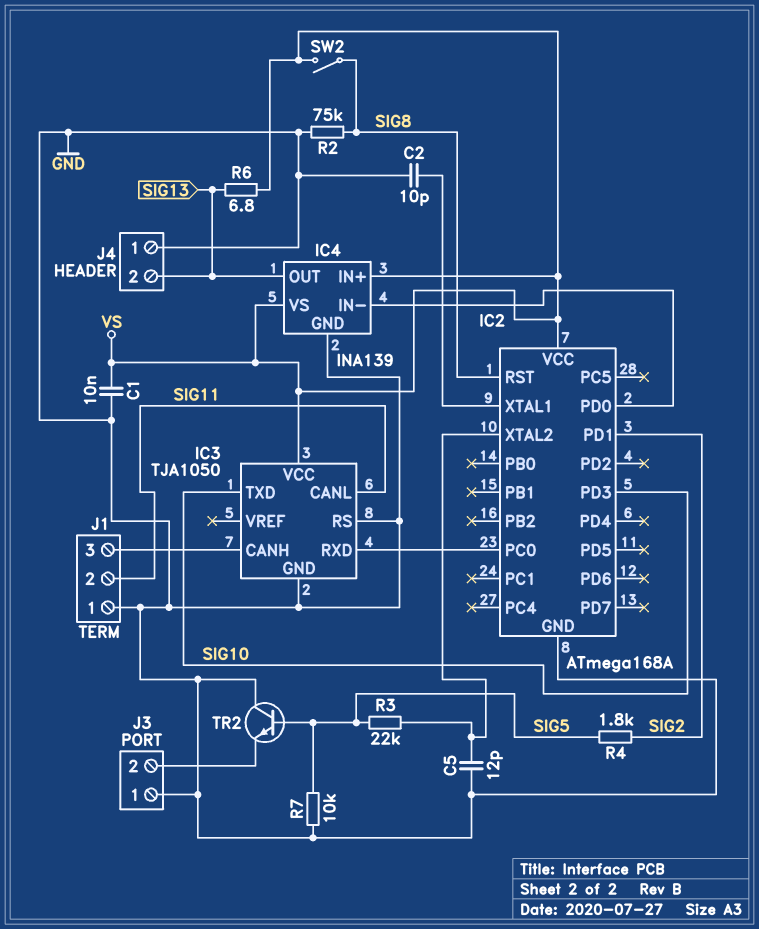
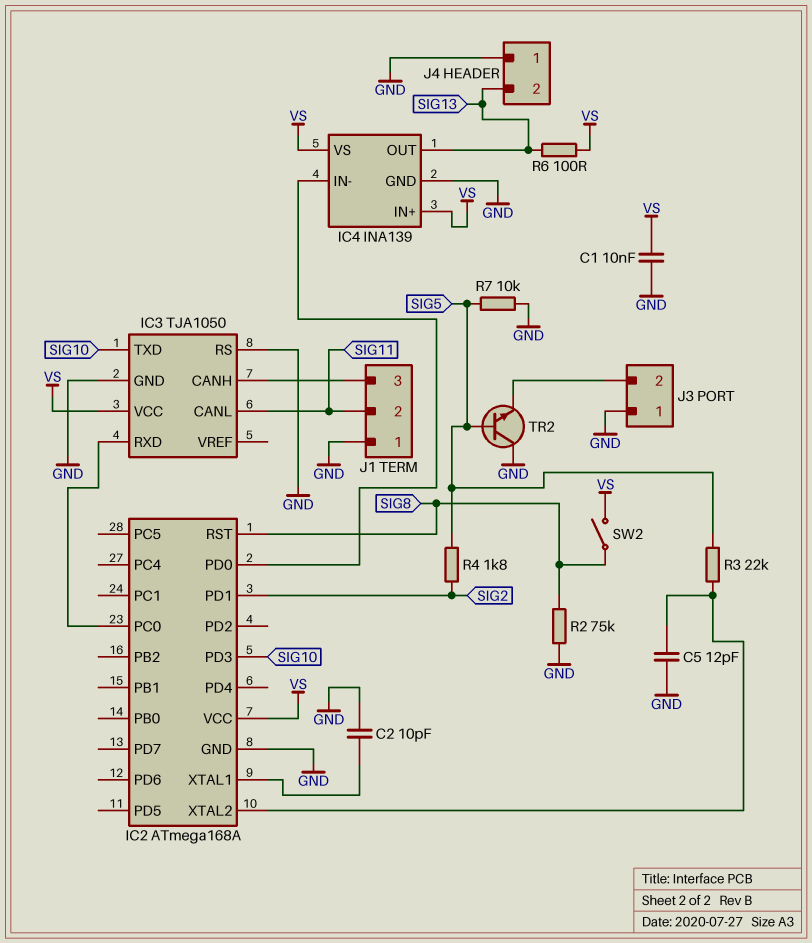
R6: 6.8 (SIG13, VS) -> 100 (SIG13, VS)

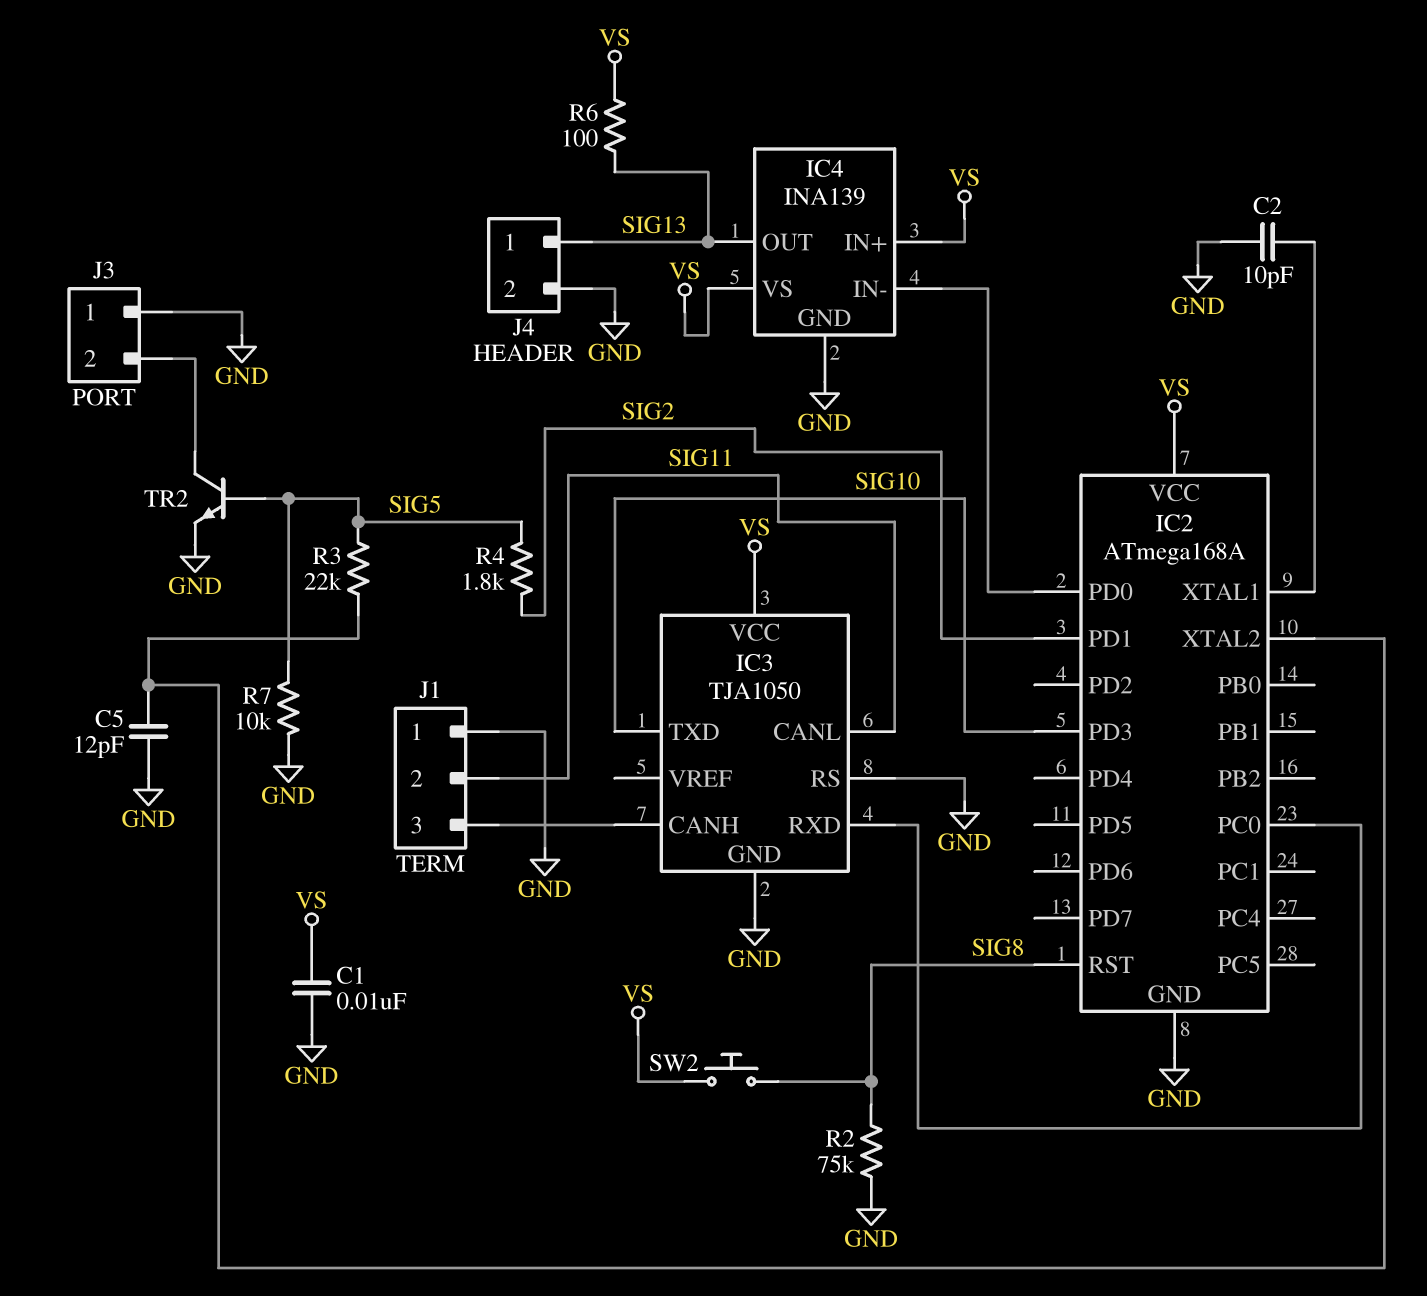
J4 pin 1: GND -> SIG13
J4 pin 2: SIG13 -> GND
SW2: switch (SIG8, VS) -> button (SIG8, VS)
TR2: NPN (B SIG5, C GND, E J3/2) -> NPN (B SIG5, C J3/2, E GND)

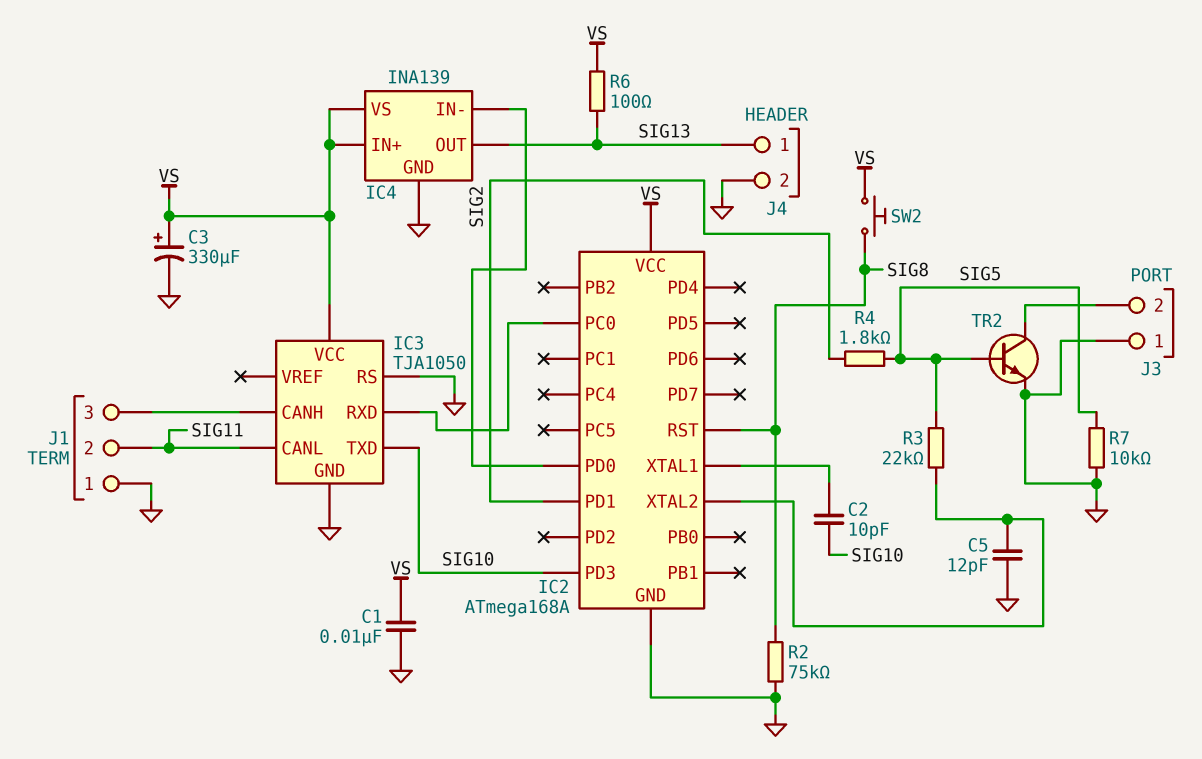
C2: 10pF (GND, IC2/XTAL1) -> 10pF (IC2/XTAL1, SIG10)
C3: none -> 330uF (plus VS, minus GND)

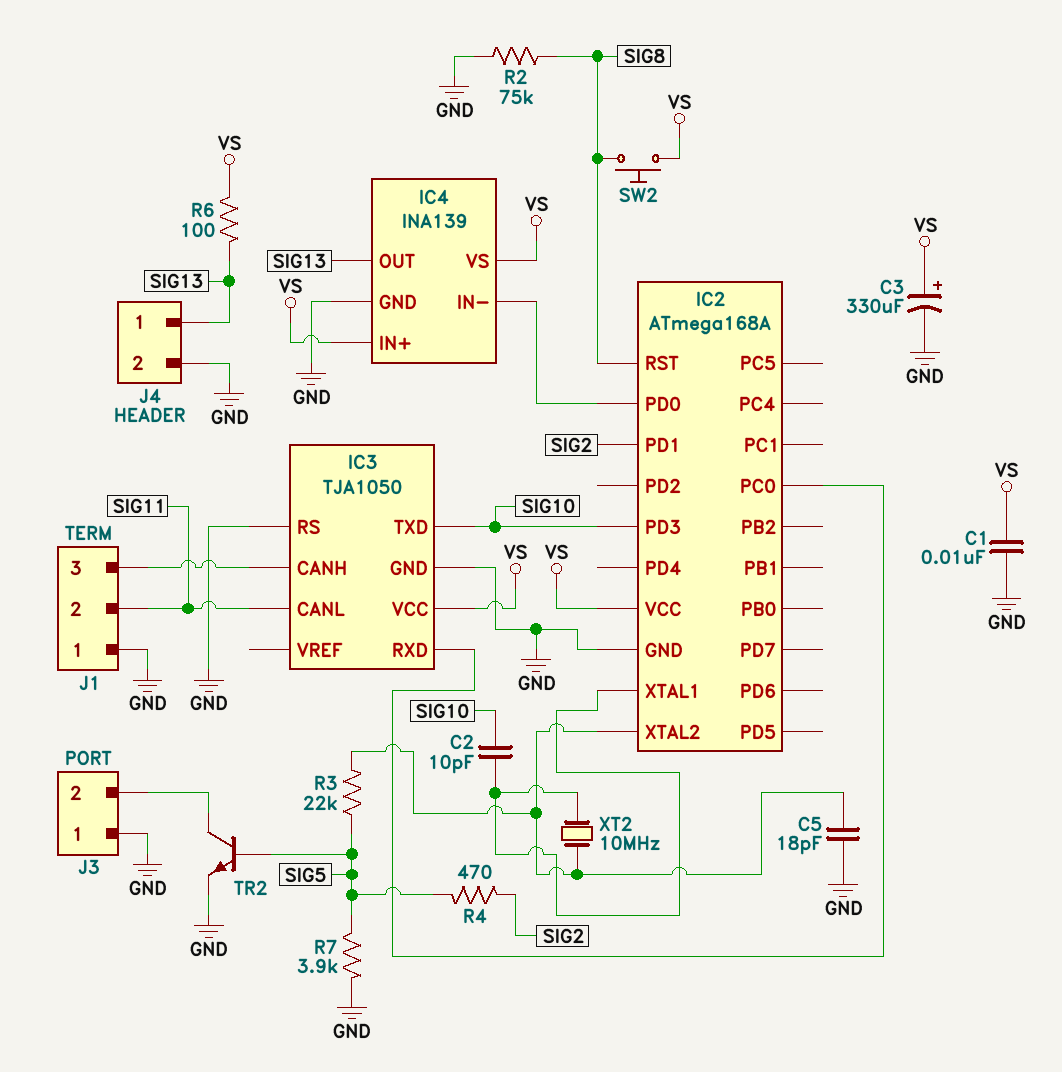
C5: 12pF (GND, IC2/XTAL2) -> 18pF (GND, IC2/XTAL2)
R4: 1.8k (SIG2, SIG5) -> 470 (SIG2, SIG5)
R7: 10k (GND, SIG5) -> 3.9k (GND, SIG5)
XT2: none -> 10MHz (IC2/XTAL1, IC2/XTAL2)

